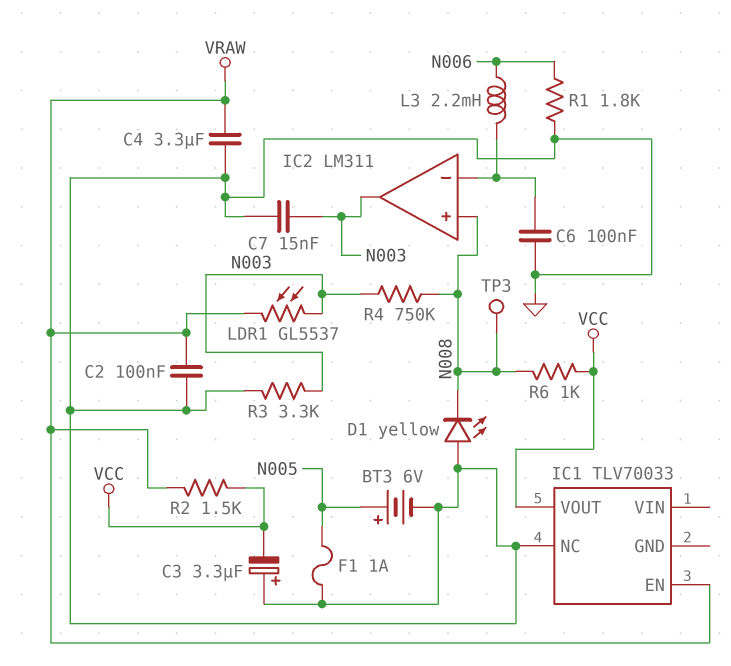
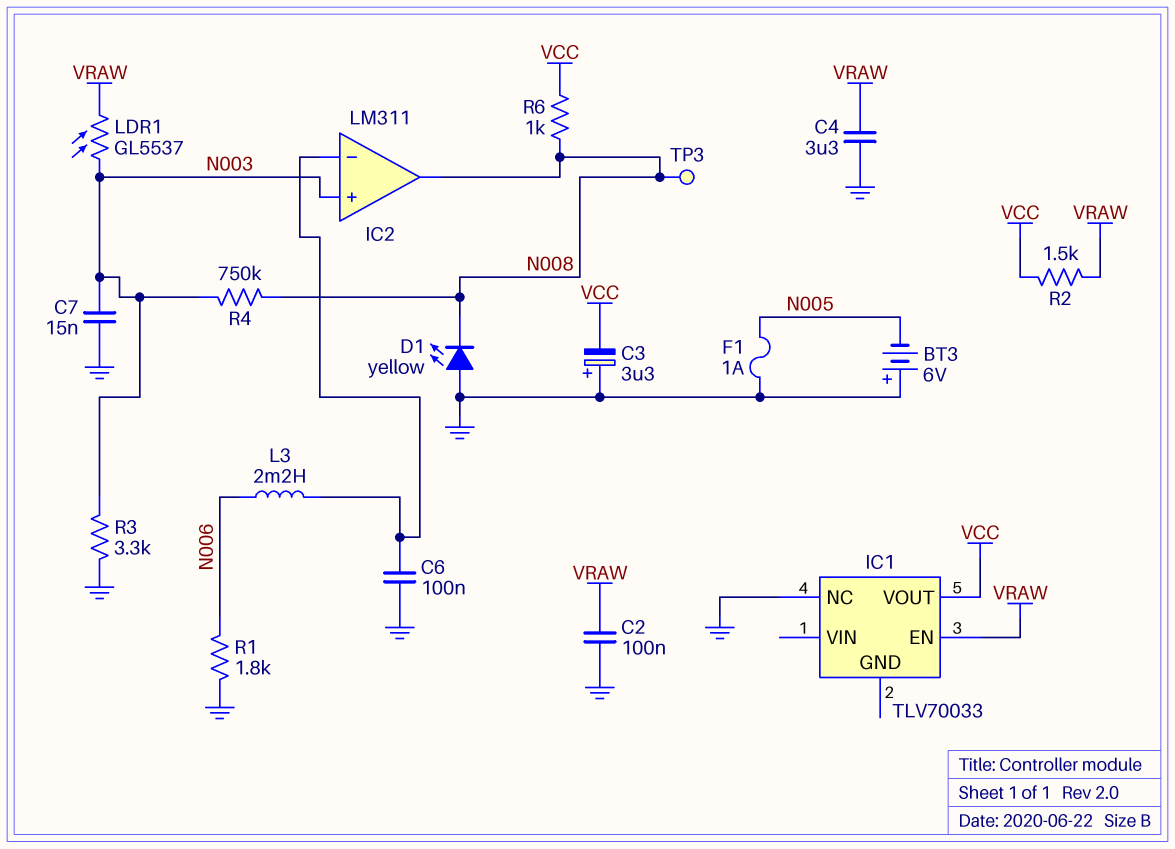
BT3: 6V (plus N005, minus GND) -> 6V (plus GND, minus N005)
IC2 pin in+: N008 -> N003
IC2 pin out: N003 -> N008

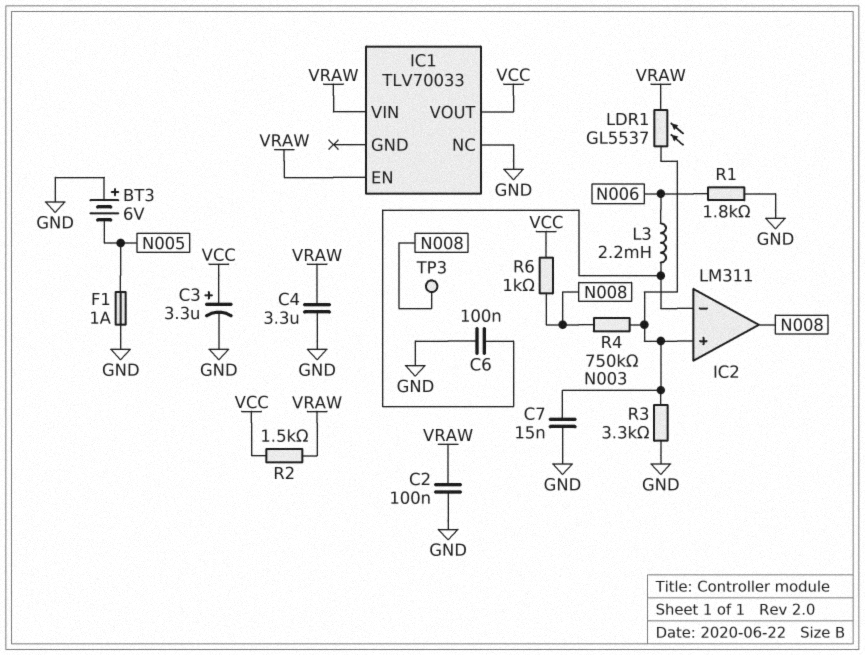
C3: 3.3uF (plus GND, minus VCC) -> 3.3uF (plus VCC, minus GND)
D1: LED yellow (A GND, K N008) -> none
IC1 pin VIN: none -> VRAW

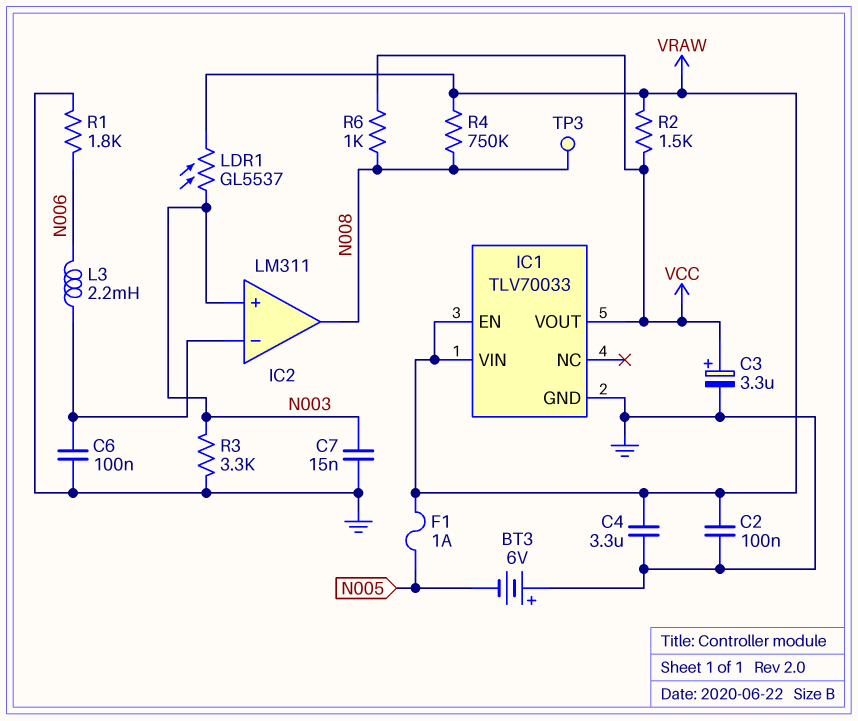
F1: 1A (GND, N005) -> 1A (N005, VRAW)
IC1 pin GND: none -> GND
IC1 pin NC: GND -> none
R4: 750k (N003, N008) -> 750k (N008, VRAW)

